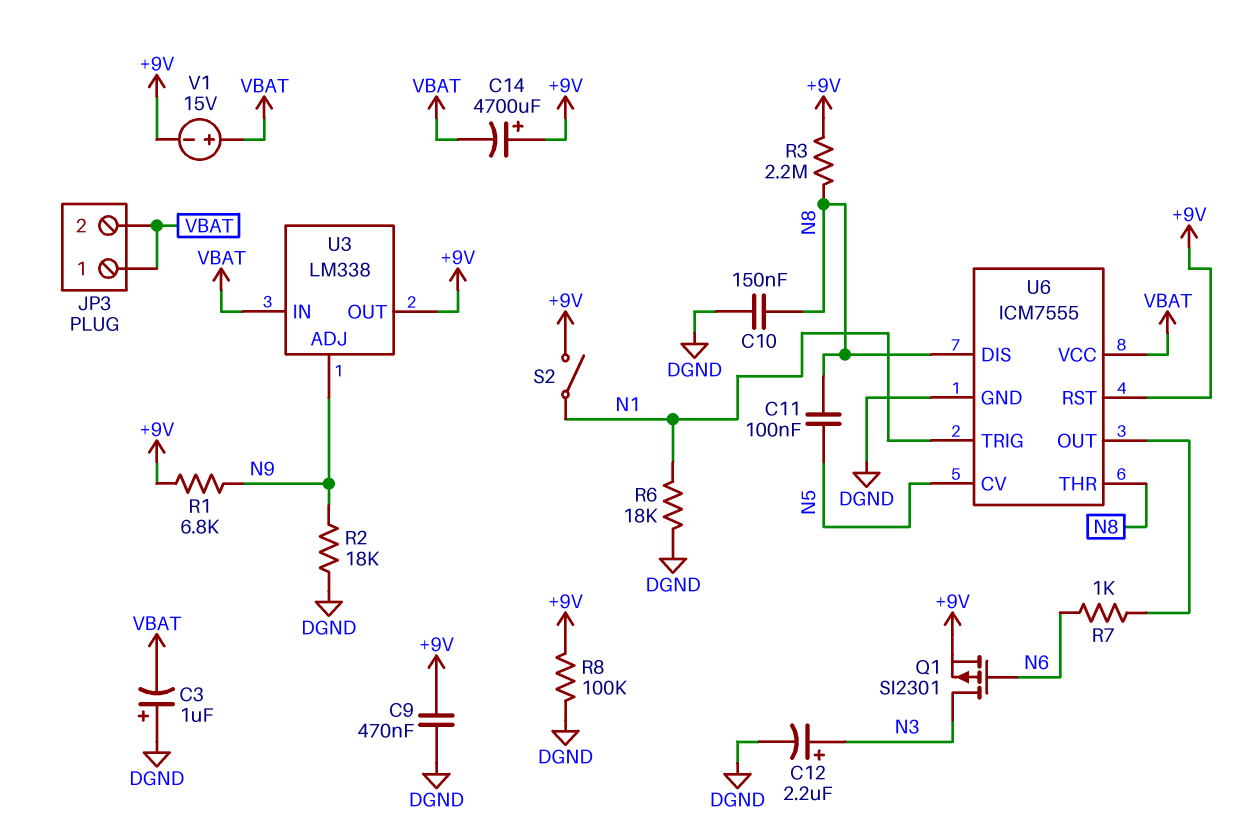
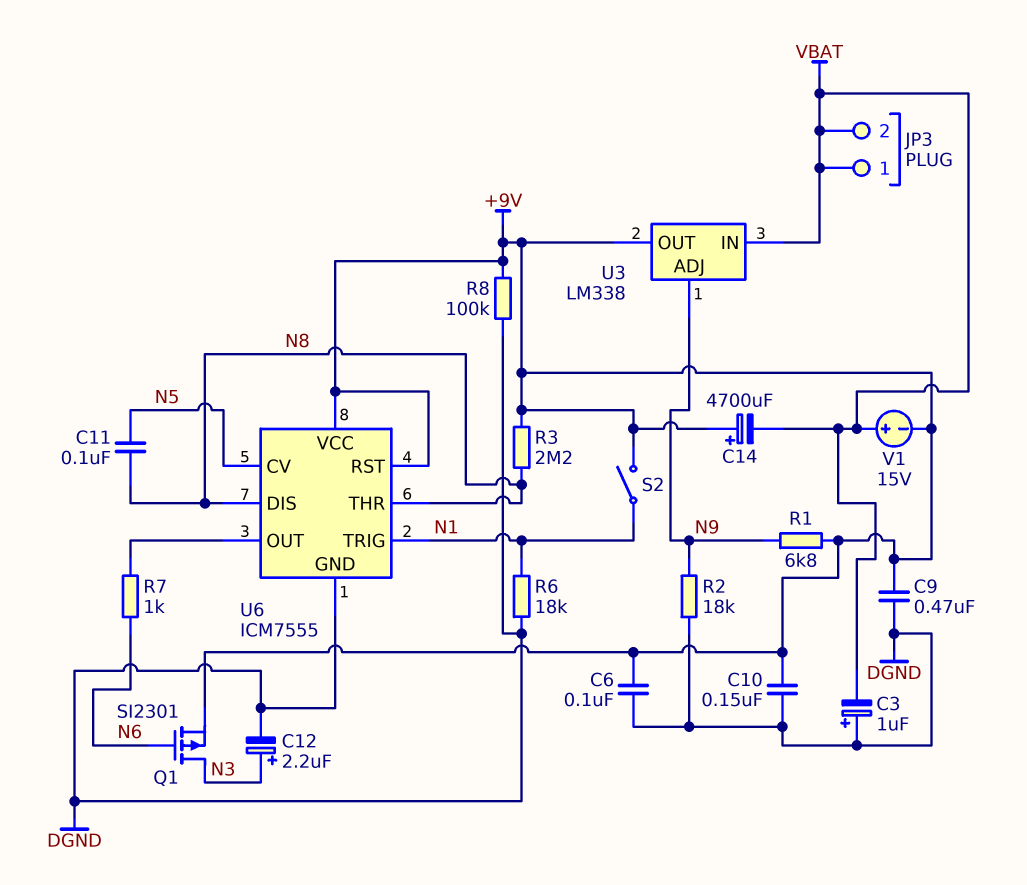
C6: none -> 100nF (+9V, DGND)
C10: 150nF (DGND, N8) -> 150nF (+9V, DGND)
U6 pin VCC: VBAT -> +9V

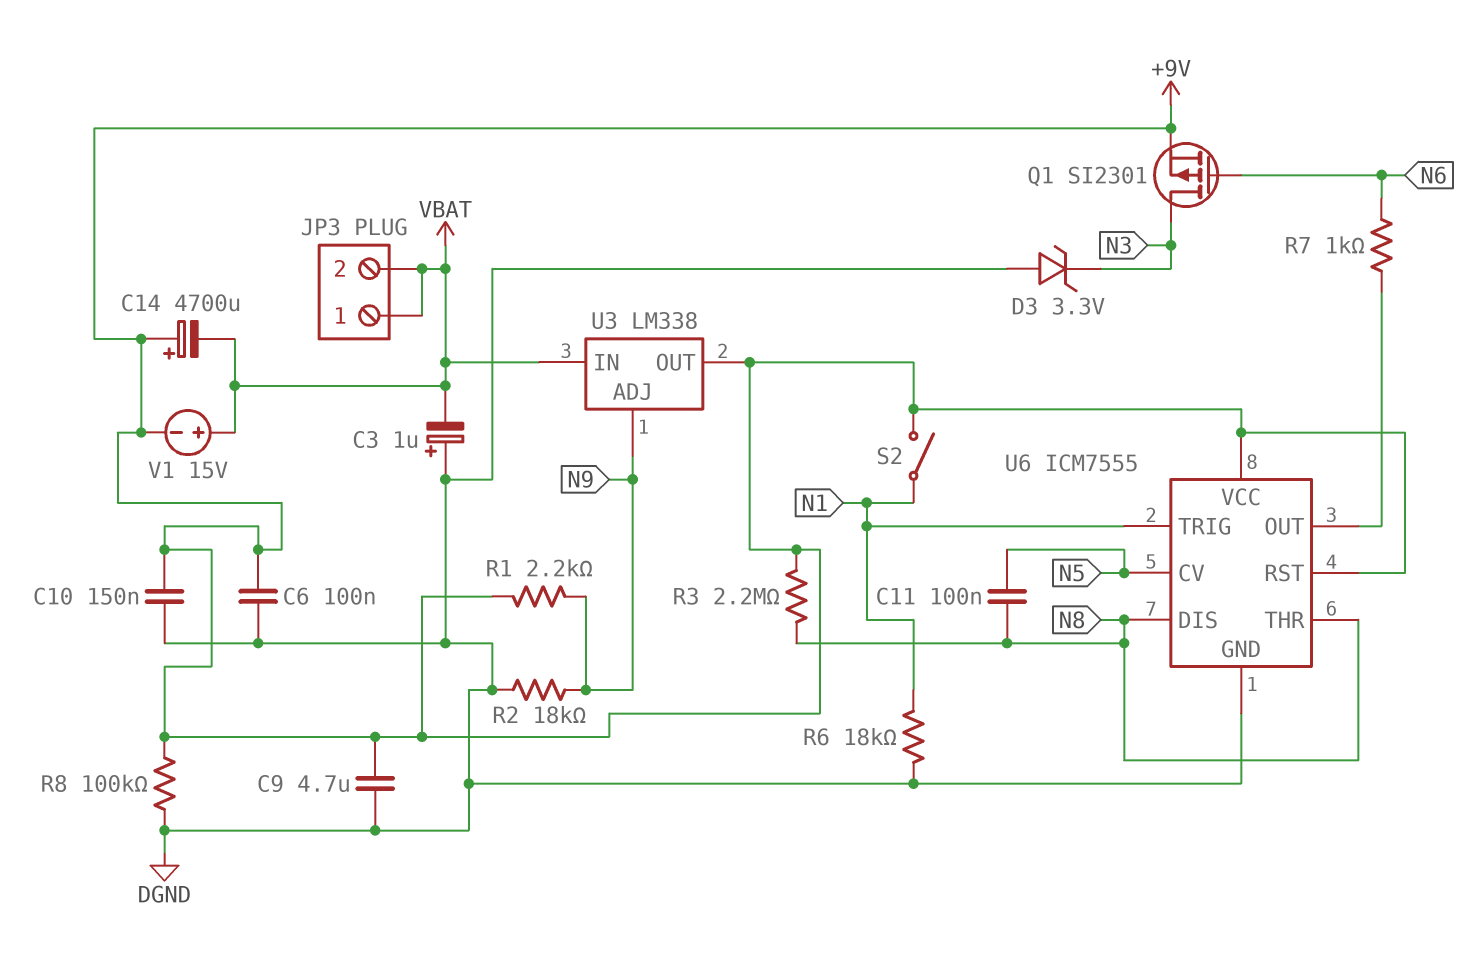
C9: 470nF (+9V, DGND) -> 4.7uF (+9V, DGND)
C12: 2.2uF (plus N3, minus DGND) -> none
D3: none -> zener 3.3V (A DGND, K N3)
R1: 6.8k (+9V, N9) -> 2.2k (+9V, N9)

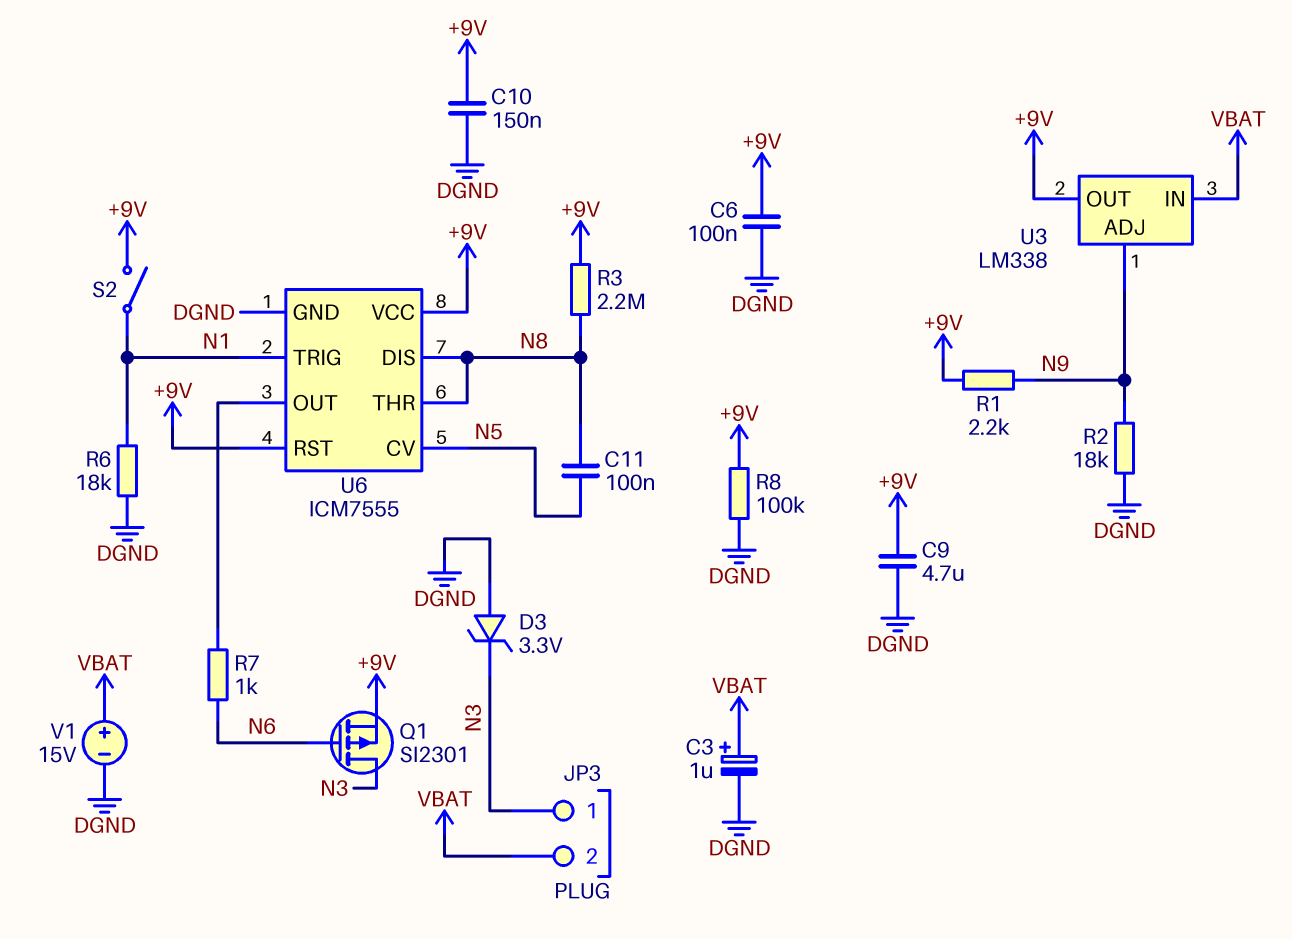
C3: 1uF (plus DGND, minus VBAT) -> 1uF (plus VBAT, minus DGND)
C14: 4700uF (plus +9V, minus VBAT) -> none
JP3 pin 1: VBAT -> N3
V1: 15V (plus VBAT, minus +9V) -> 15V (plus VBAT, minus DGND)

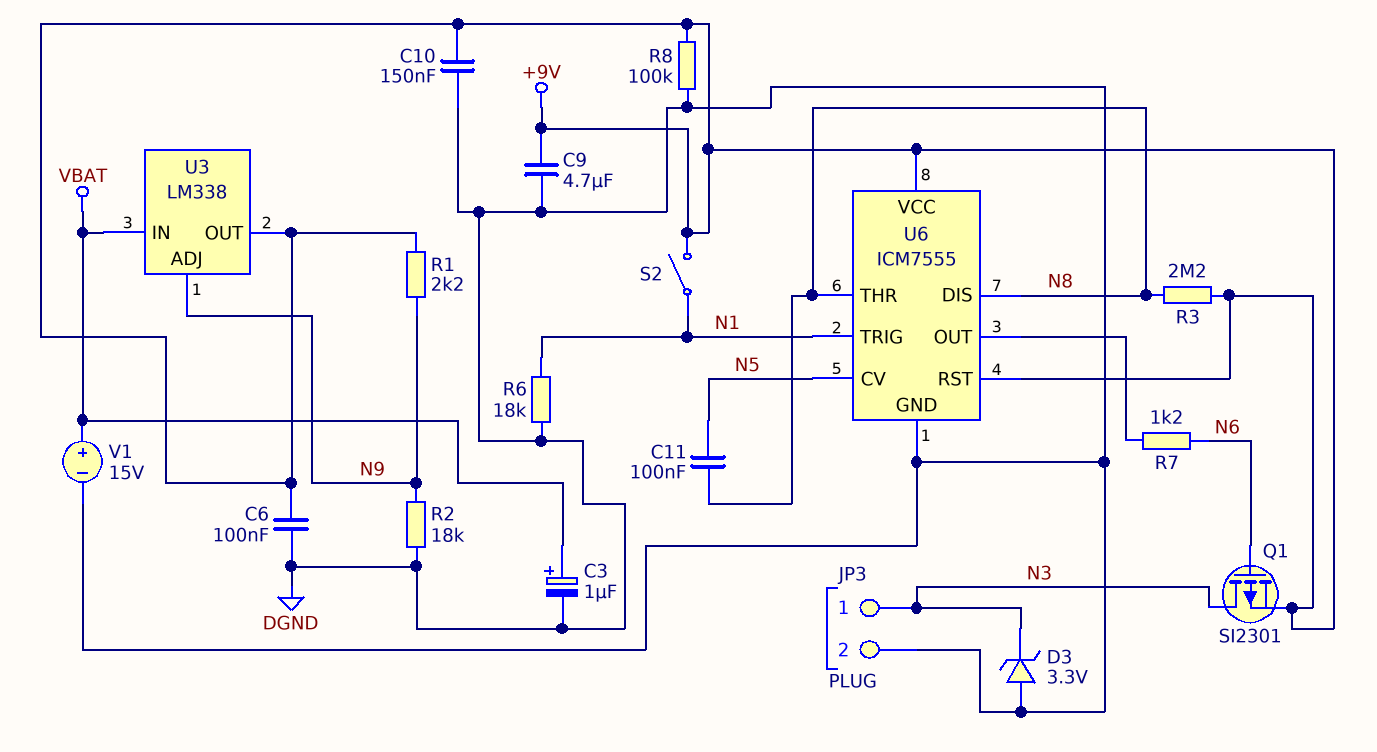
JP3 pin 2: VBAT -> DGND
R7: 1k (N6, U6/OUT) -> 1.2k (N6, U6/OUT)

